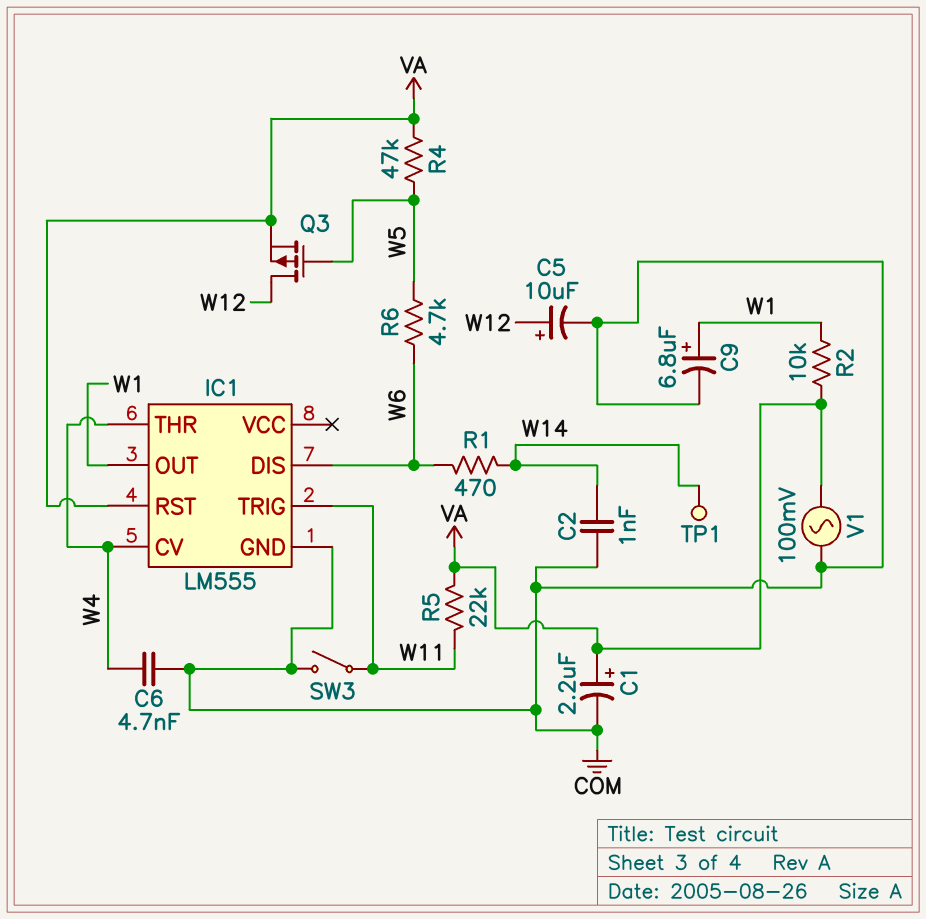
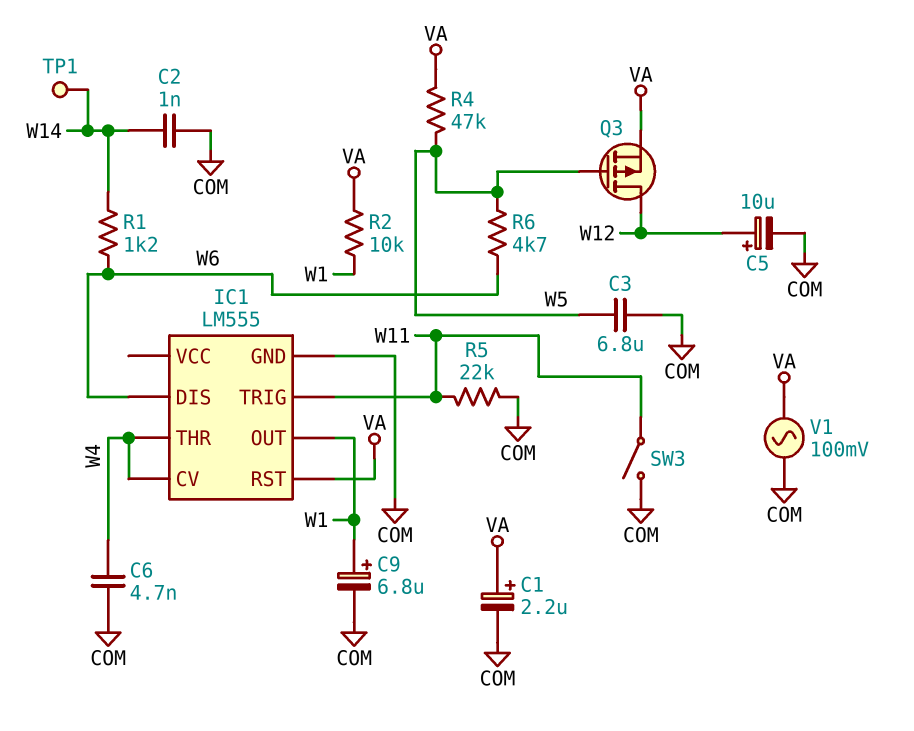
C3: none -> 6.8uF (COM, W5)
R1: 470 (W6, W14) -> 1.2k (W6, W14)
R5: 22k (VA, W11) -> 22k (COM, W11)

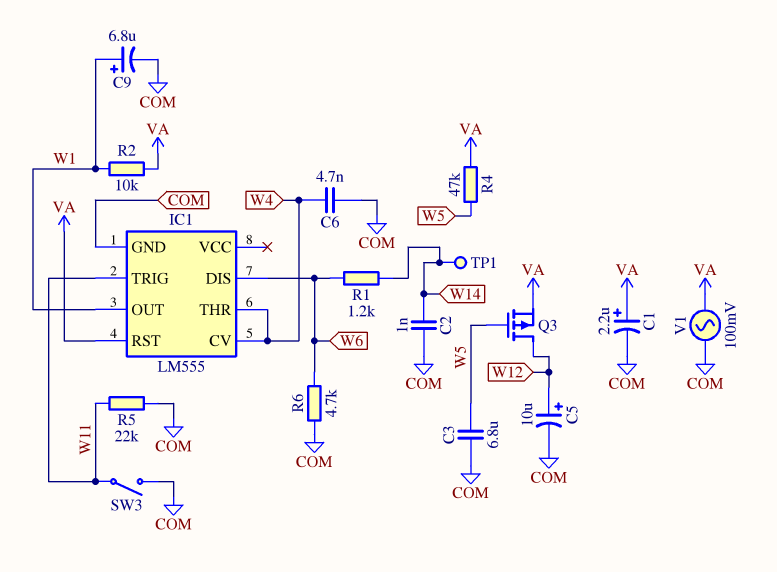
R6: 4.7k (W5, W6) -> 4.7k (COM, W6)

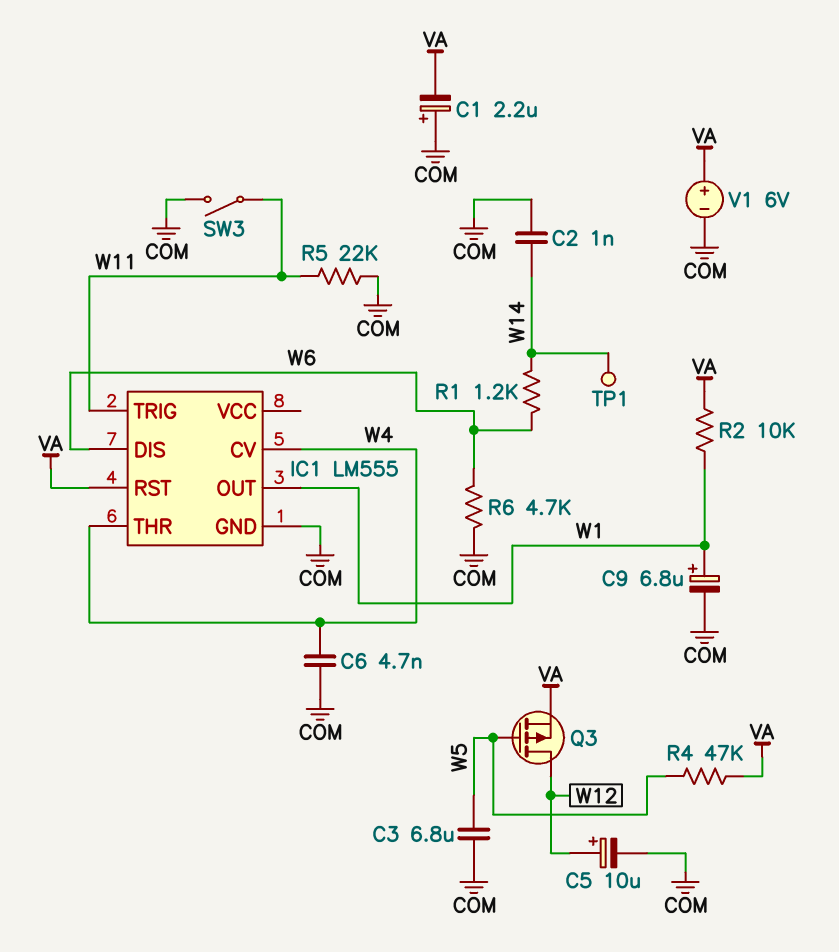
C1: 2.2uF (plus VA, minus COM) -> 2.2uF (plus COM, minus VA)
V1: AC 100mV (COM, VA) -> 6V (plus VA, minus COM)

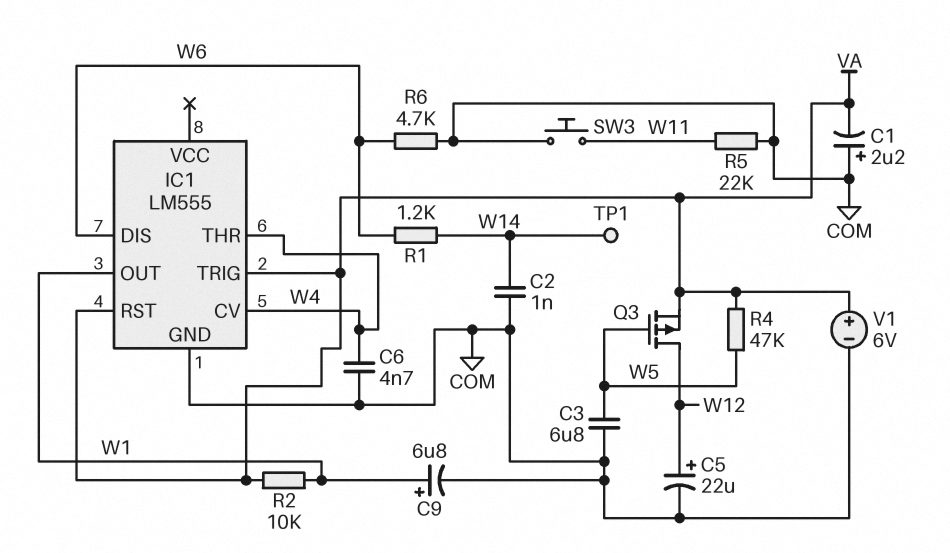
C5: 10uF (plus W12, minus COM) -> 22uF (plus W12, minus COM)
IC1 pin TRIG: W11 -> VA
SW3: switch (COM, W11) -> button (COM, W11)

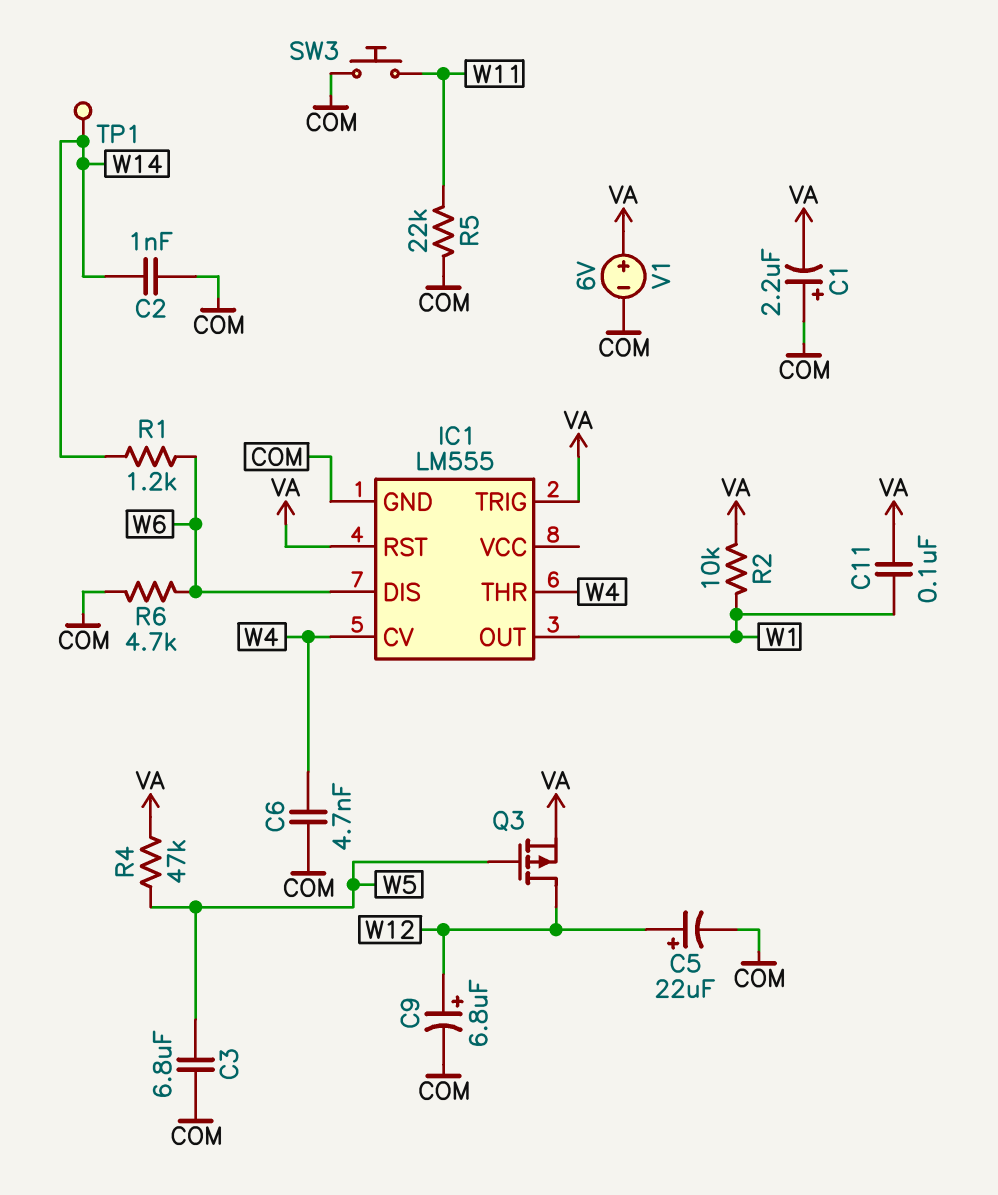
C9: 6.8uF (plus W1, minus COM) -> 6.8uF (plus W12, minus COM)
C11: none -> 100nF (VA, W1)

